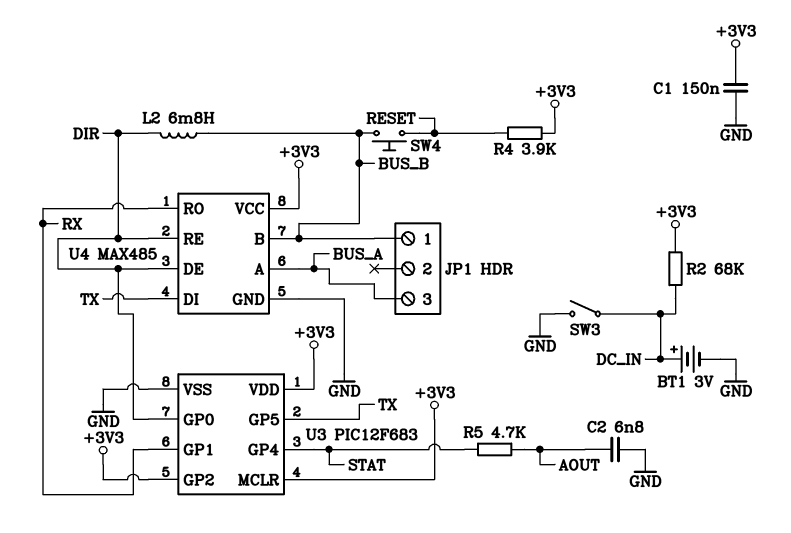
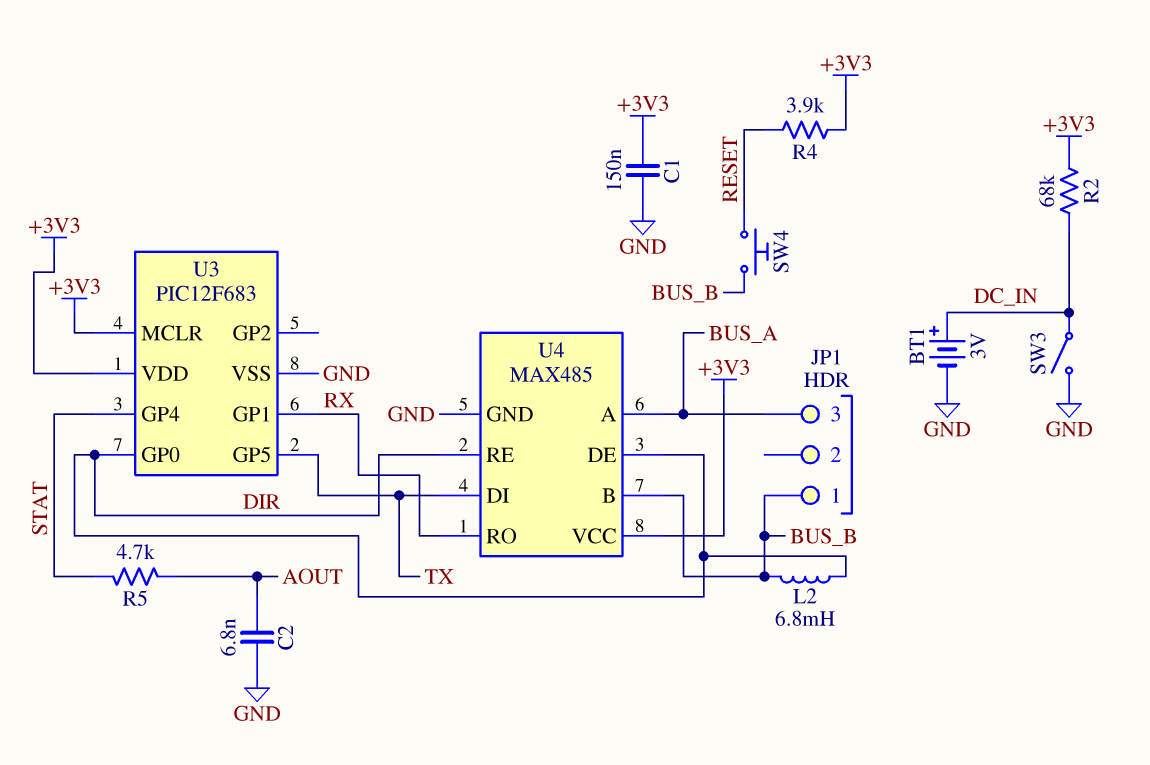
U3 pin GP2: +3V3 -> none

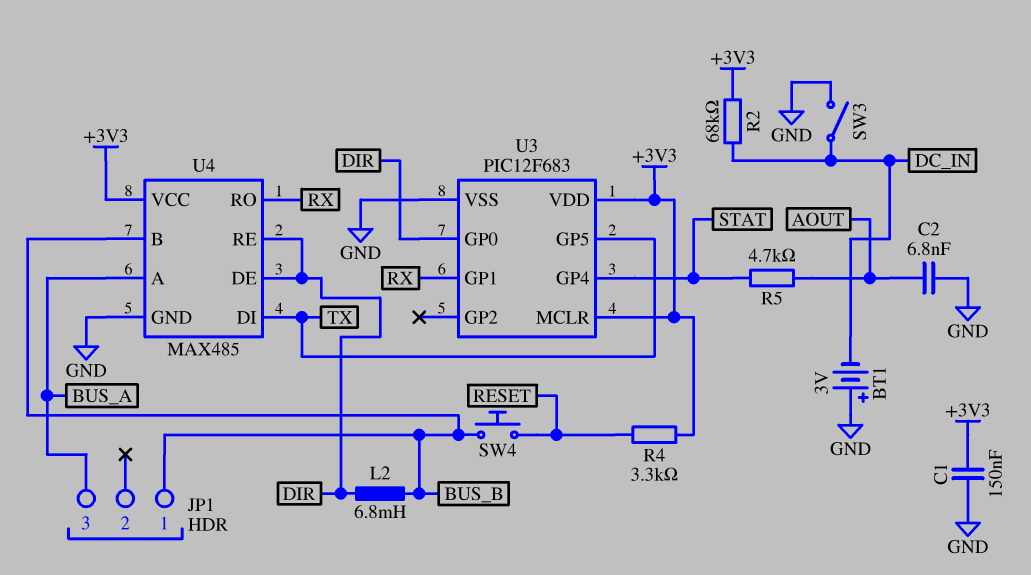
BT1: 3V (plus DC_IN, minus GND) -> 3V (plus GND, minus DC_IN)
R4: 3.9k (+3V3, RESET) -> 3.3k (+3V3, RESET)

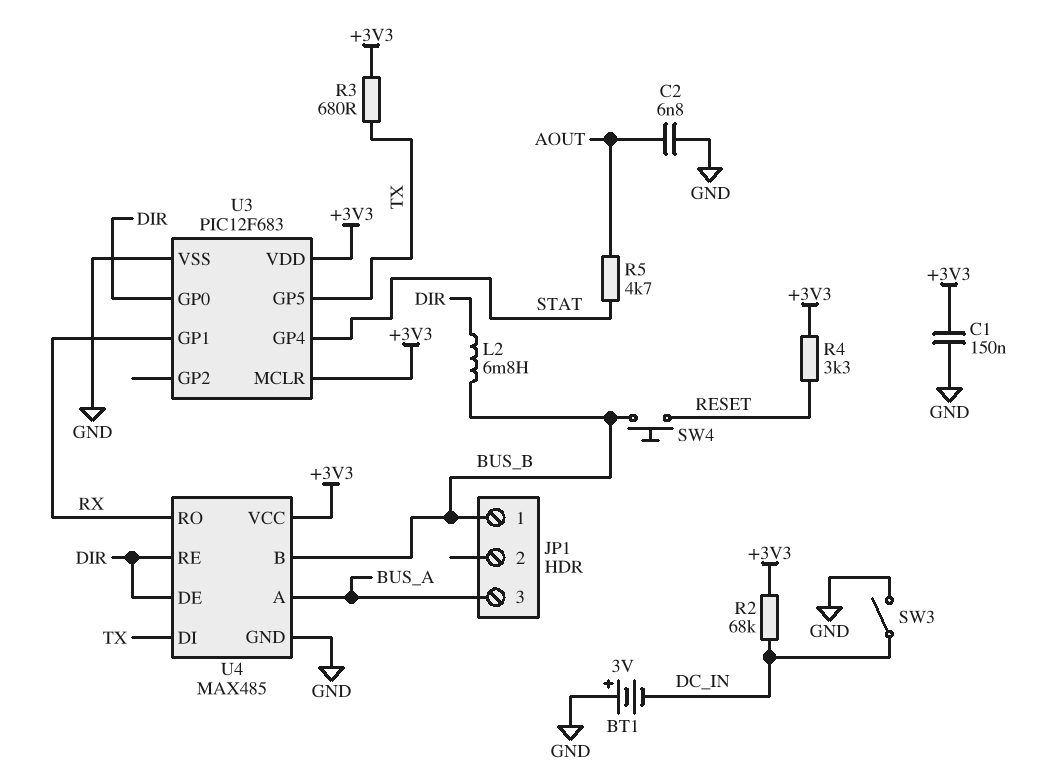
R3: none -> 680 (+3V3, TX)

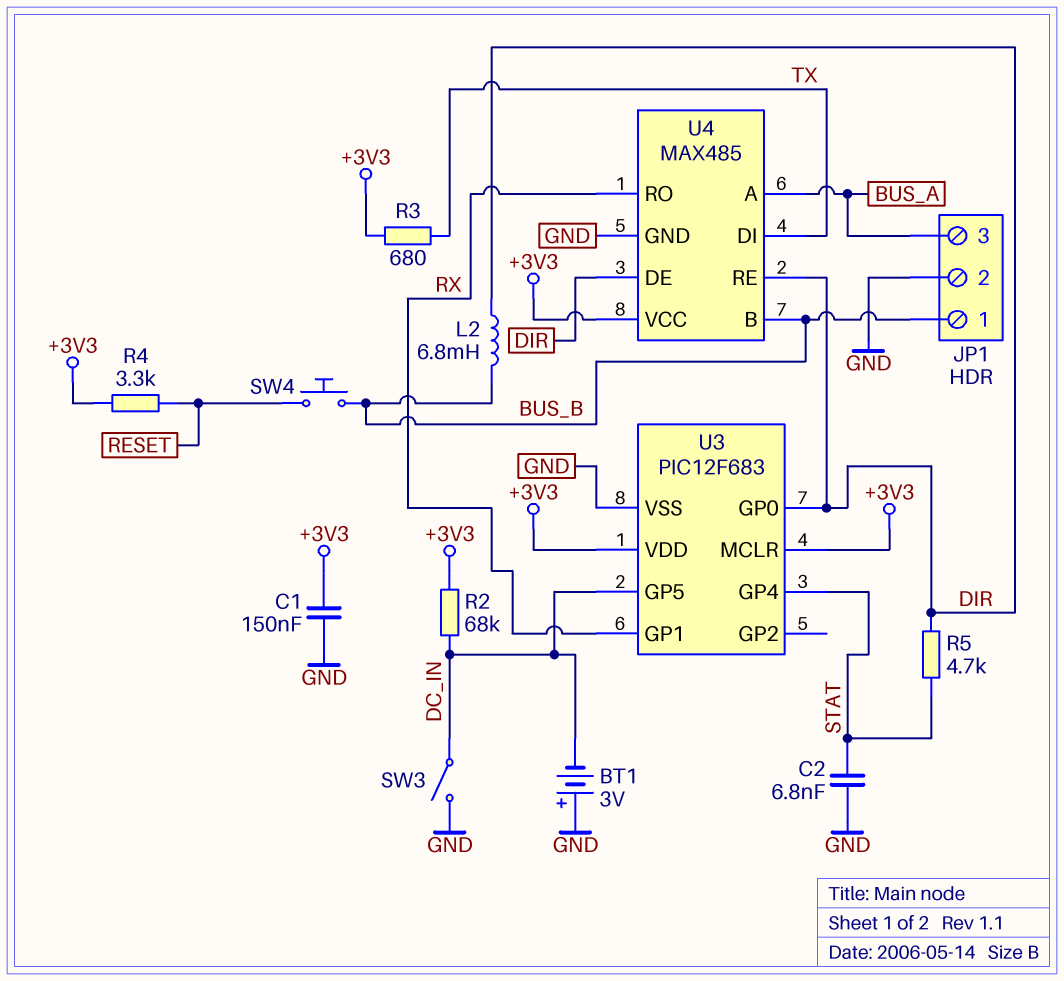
C2: 6.8nF (AOUT, GND) -> 6.8nF (GND, STAT)
JP1 pin 2: none -> GND
R5: 4.7k (AOUT, STAT) -> 4.7k (DIR, STAT)
U3 pin GP5: TX -> DC_IN

